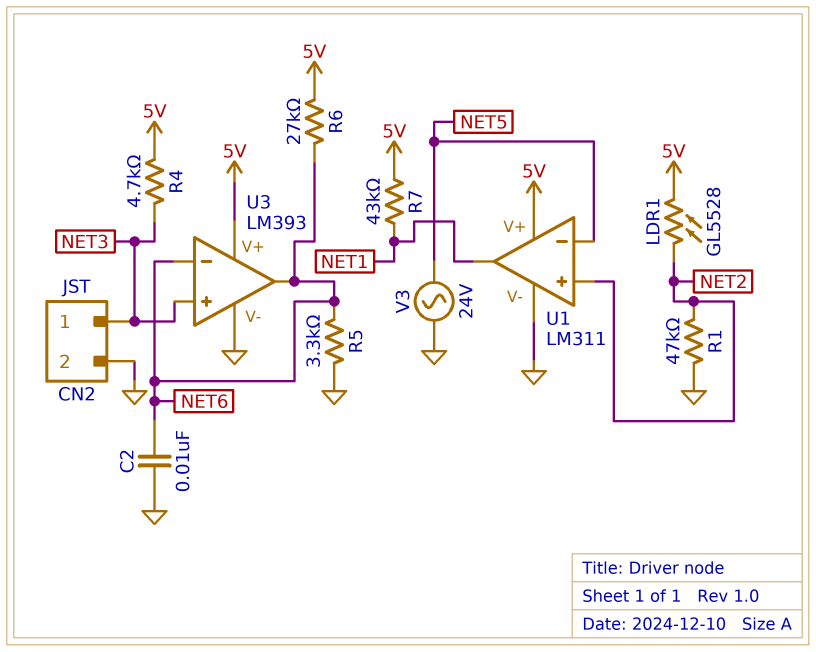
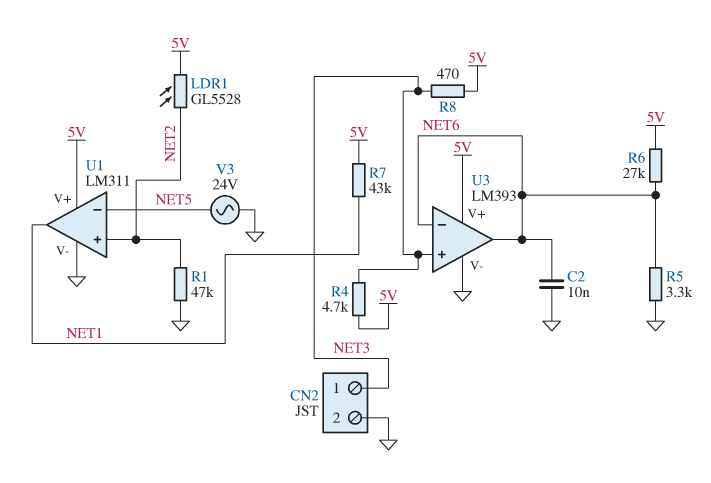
R8: none -> 470 (5V, NET3)

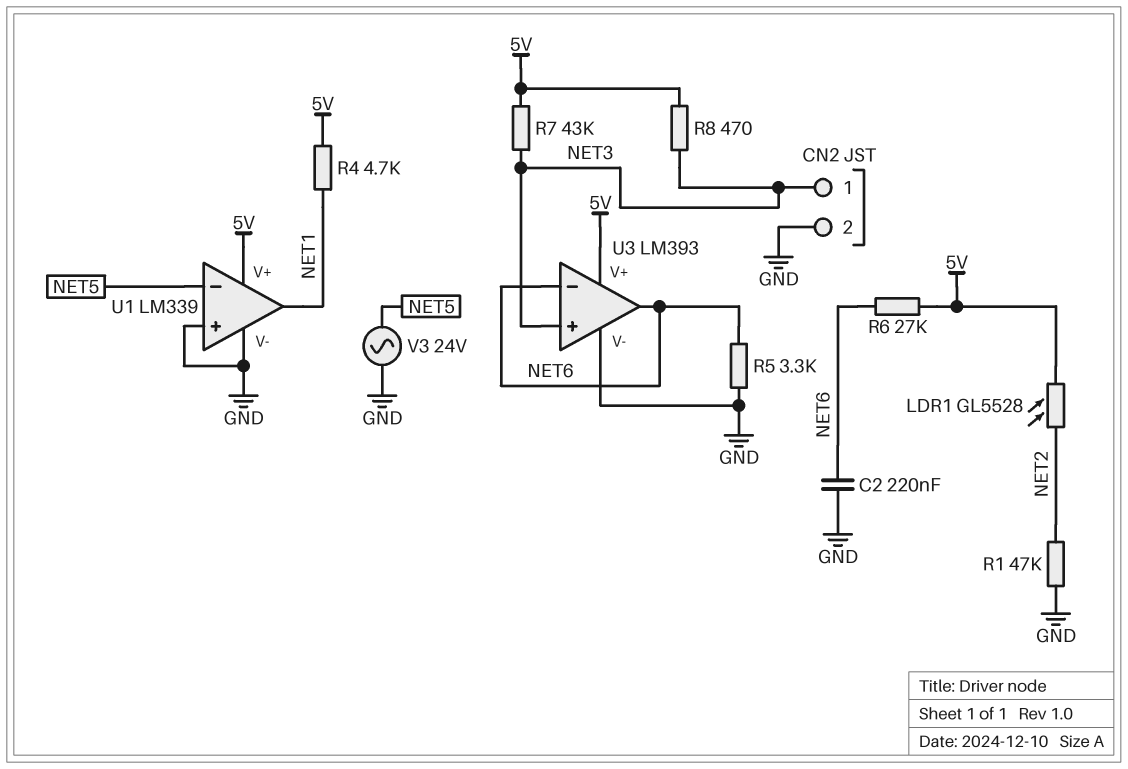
C2: 10nF (GND, NET6) -> 220nF (GND, NET6)
R4: 4.7k (5V, NET3) -> 4.7k (5V, NET1)
R7: 43k (5V, NET1) -> 43k (5V, NET3)
U1: LM311 -> LM339
U1 pin in+: NET2 -> GND

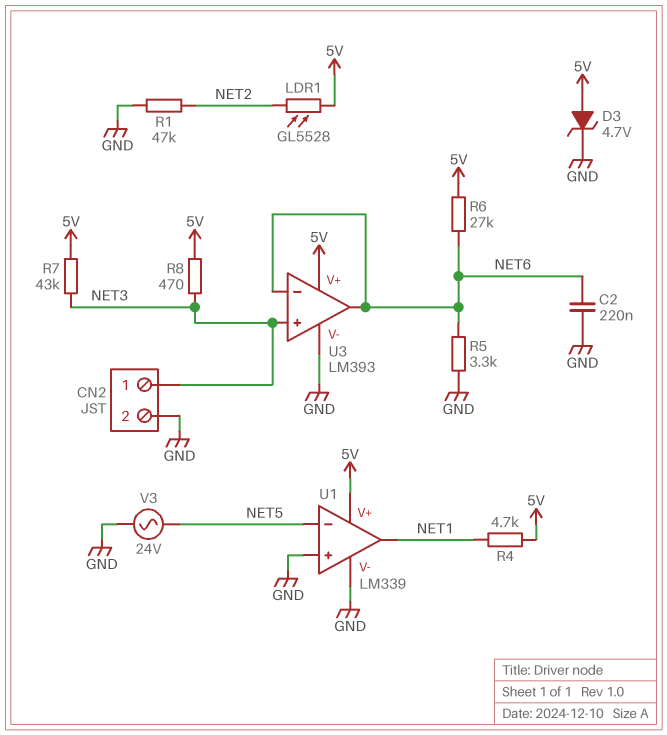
D3: none -> zener 4.7V (A 5V, K GND)

